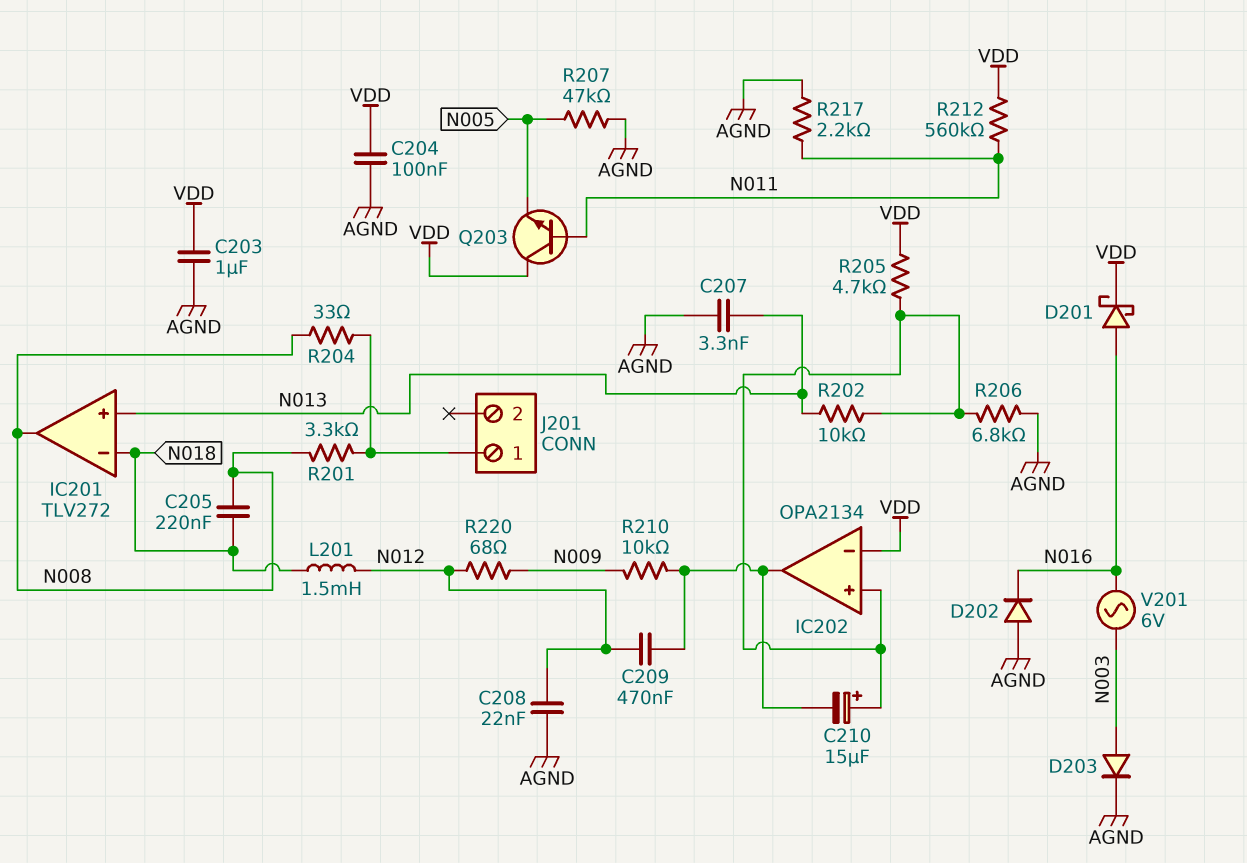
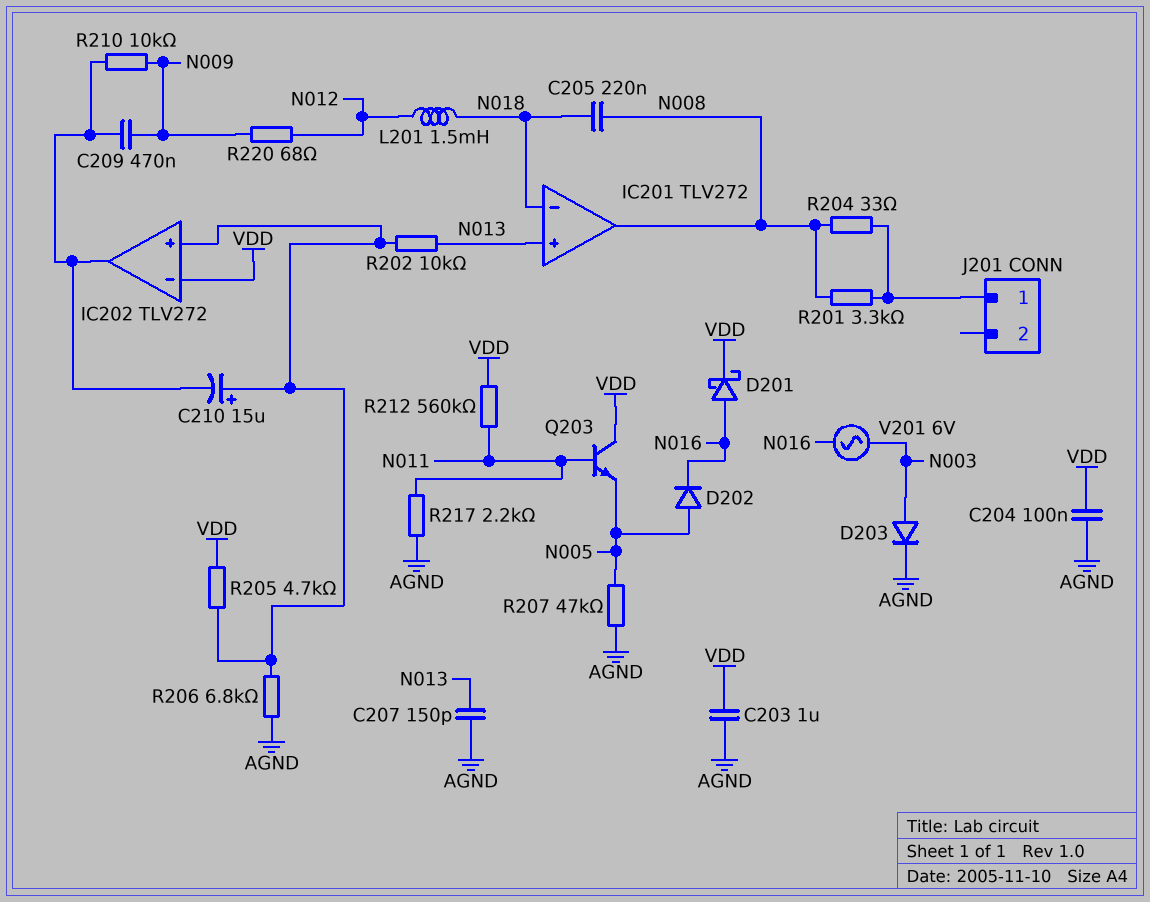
C207: 3.3nF (AGND, N013) -> 150pF (AGND, N013)
C208: 22nF (AGND, N012) -> none
C209: 470nF (IC202/out, N012) -> 470nF (IC202/out, N009)
D202: diode (A AGND, K N016) -> diode (A N005, K N016)
IC202: OPA2134 -> TLV272

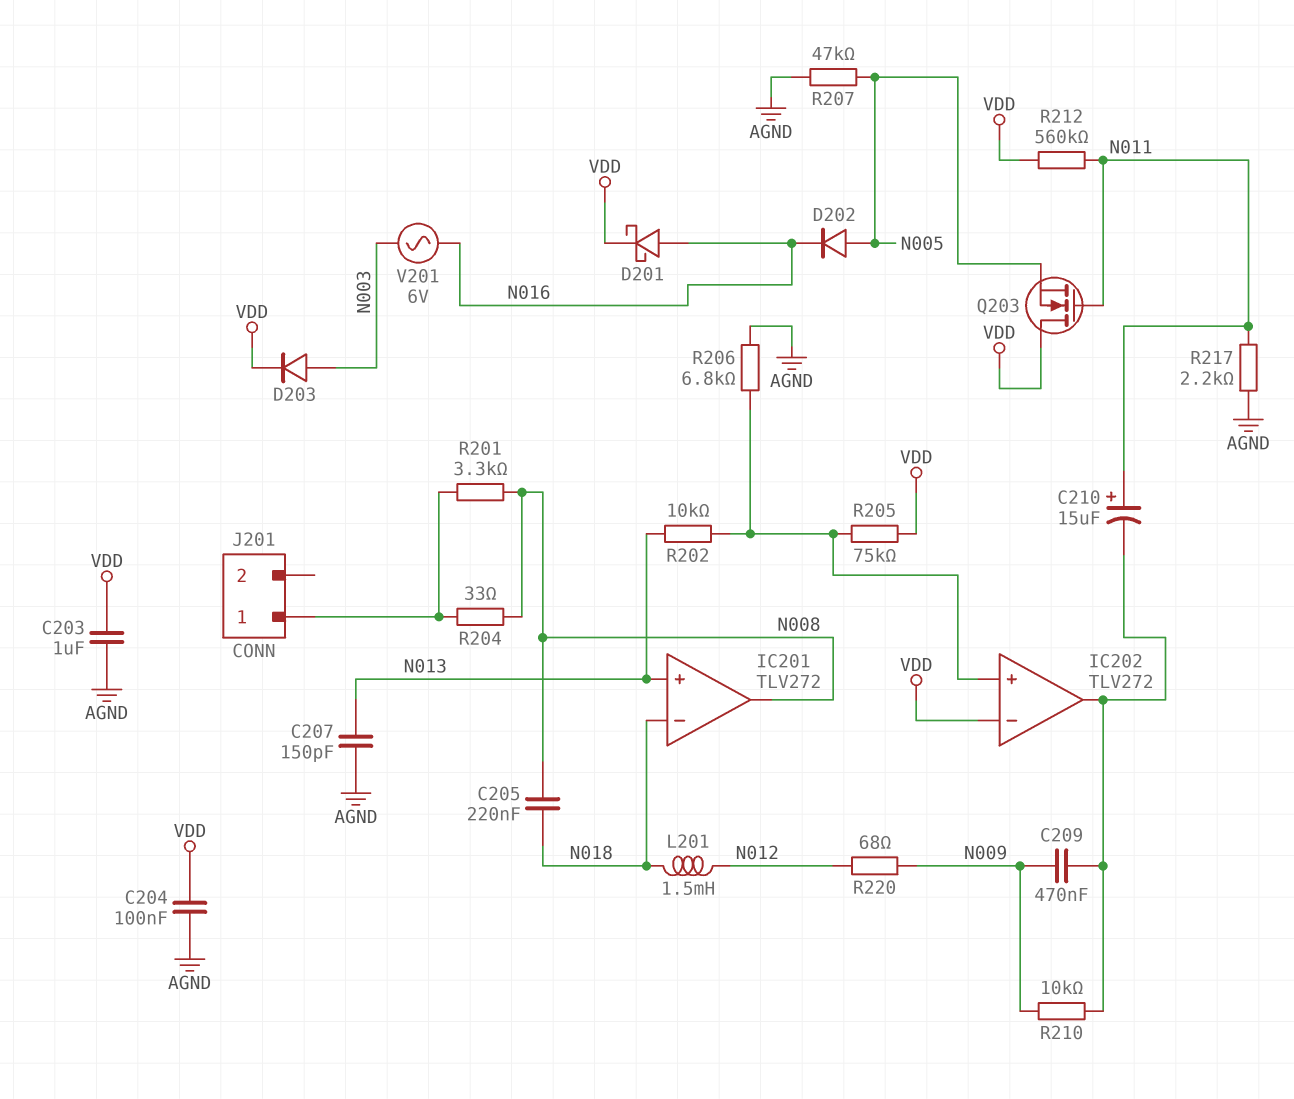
C210: 15uF (plus IC202/in+, minus IC202/out) -> 15uF (plus N011, minus IC202/out)
D203: diode (A N003, K AGND) -> diode (A N003, K VDD)
Q203: NPN (B N011, C VDD, E N005) -> NMOS (G N011, D VDD, S N005)
R205: 4.7k (IC202/in+, VDD) -> 75k (IC202/in+, VDD)

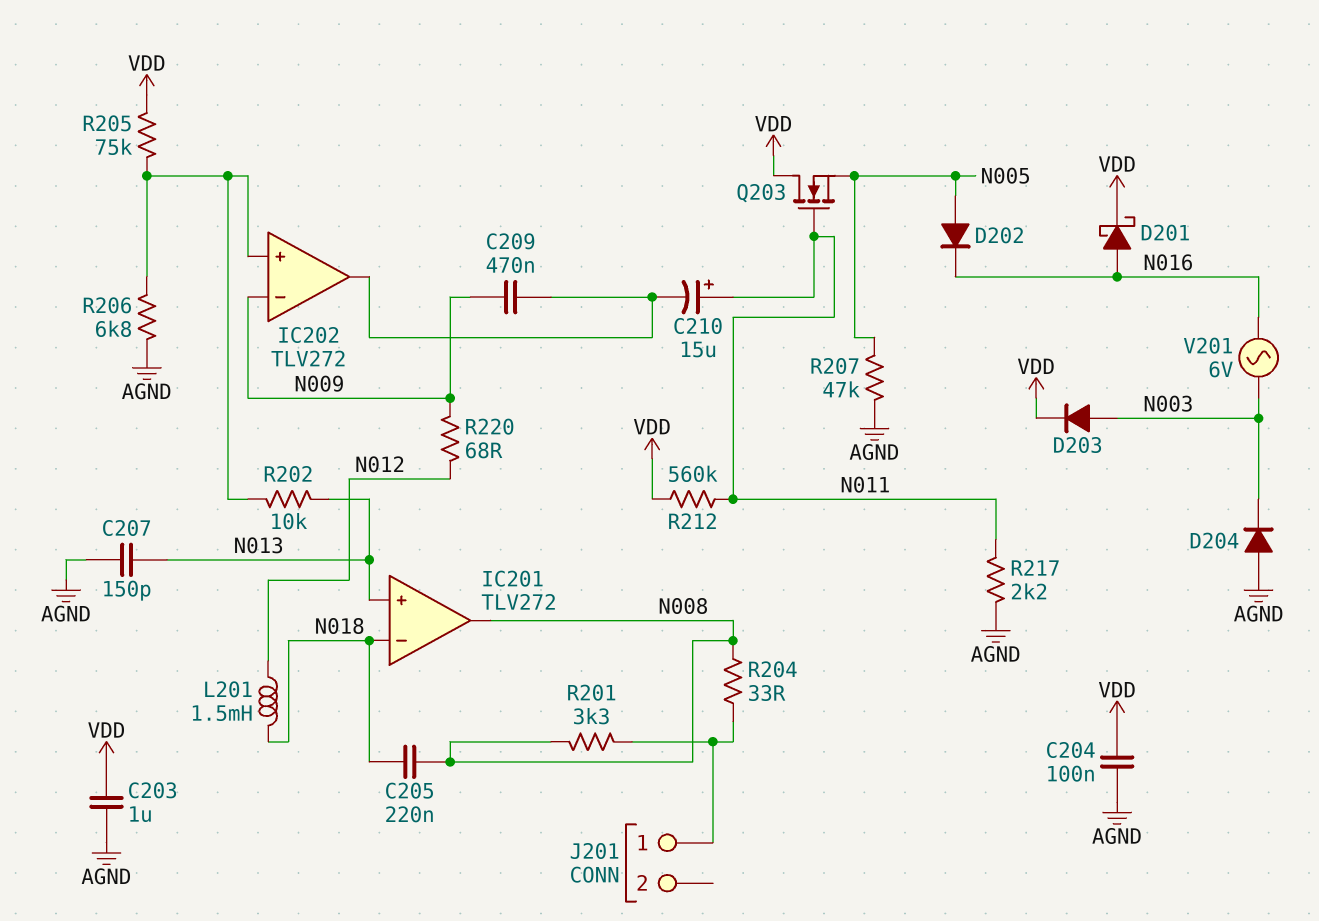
D204: none -> diode (A AGND, K N003)
IC202 pin in-: VDD -> N009
R210: 10k (IC202/out, N009) -> none

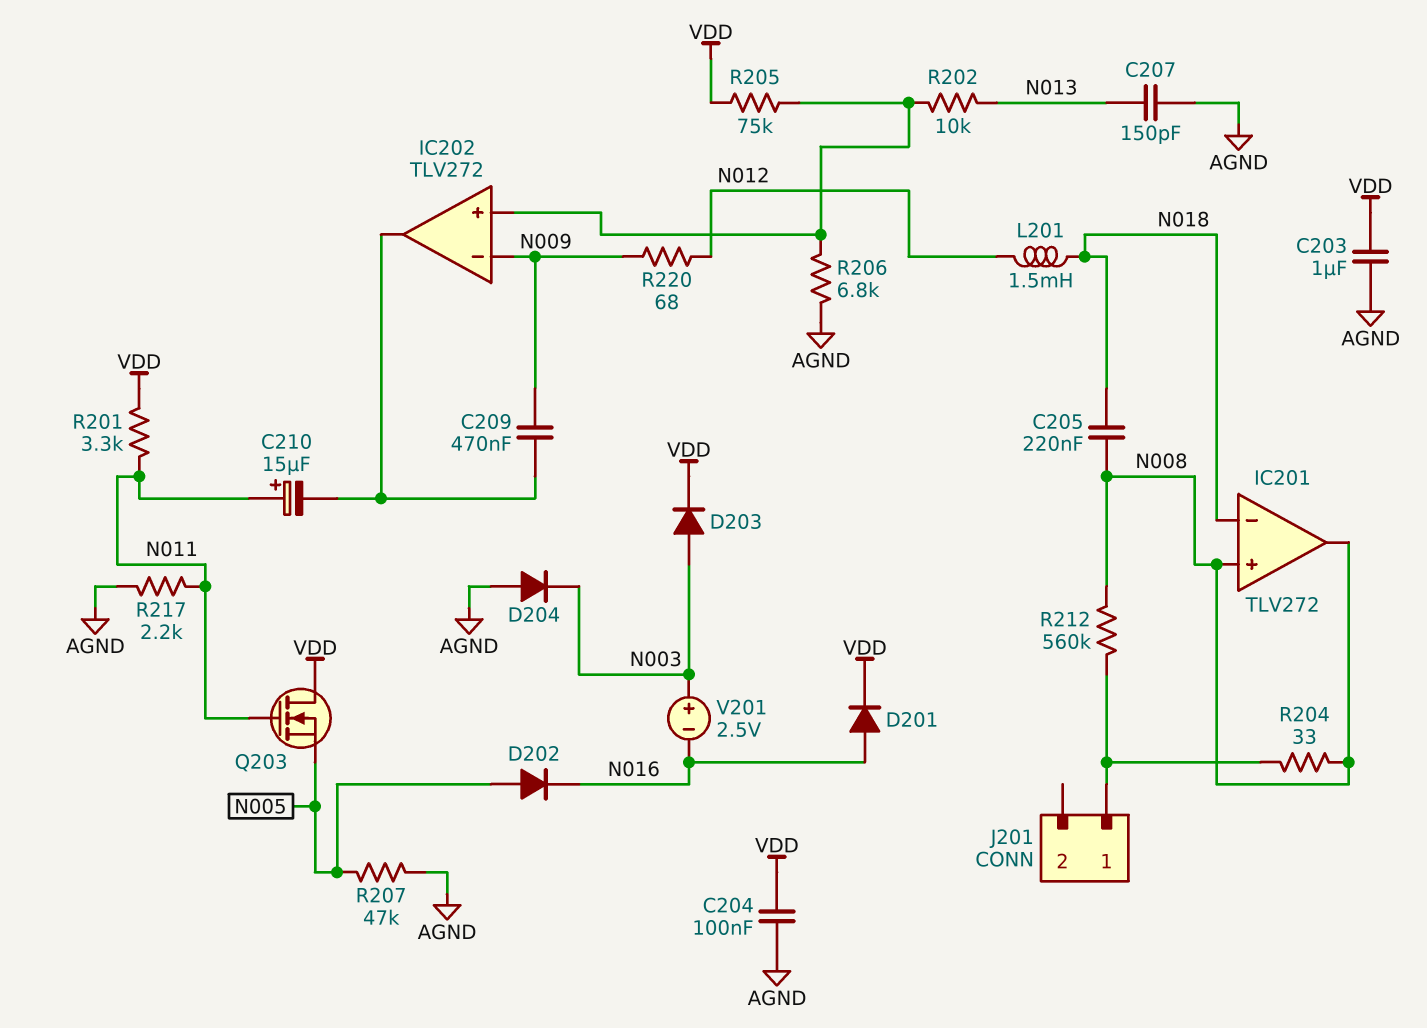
D201: schottky (A N016, K VDD) -> diode (A N016, K VDD)
IC201 pin in+: N013 -> N008
R201: 3.3k (J201/1, N008) -> 3.3k (N011, VDD)
R212: 560k (N011, VDD) -> 560k (J201/1, N008)
V201: AC 6V (N003, N016) -> 2.5V (plus N003, minus N016)

